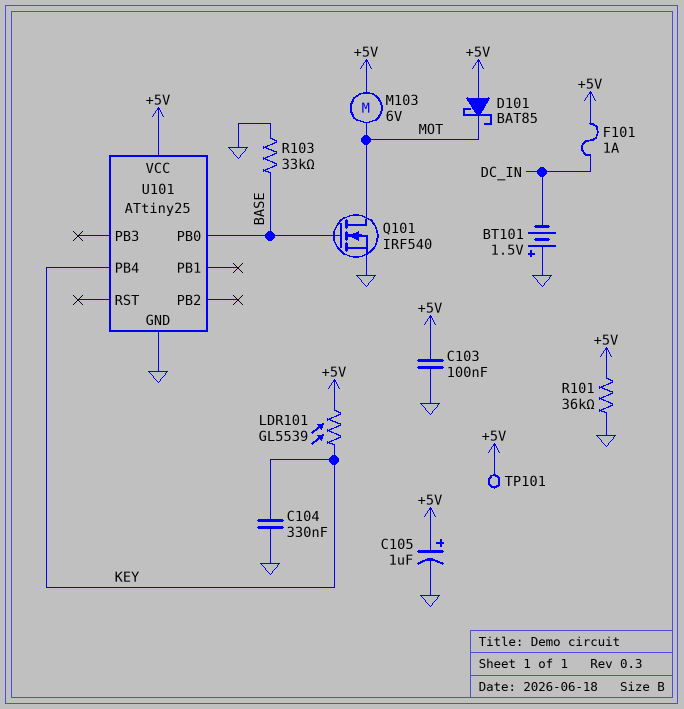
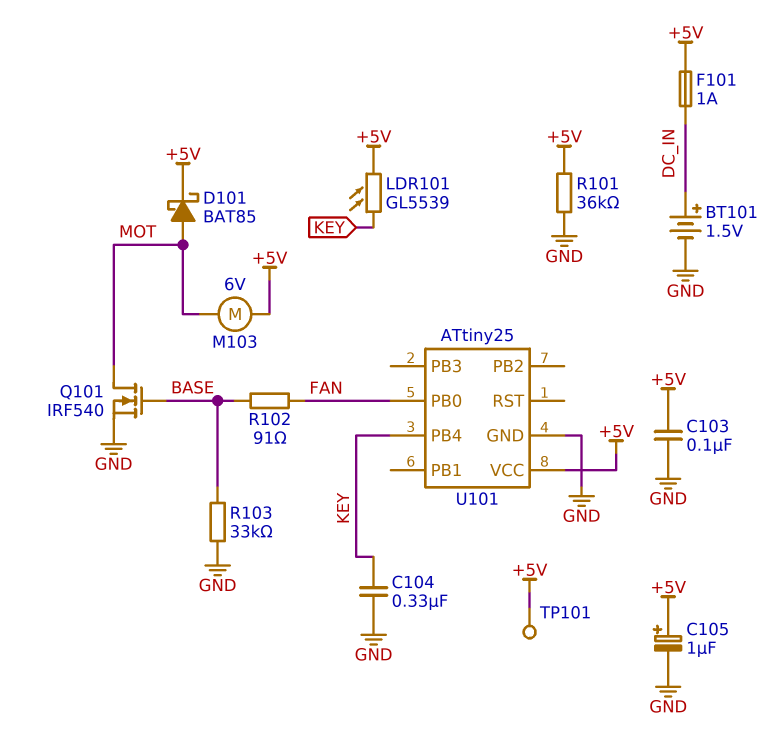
BT101: 1.5V (plus GND, minus DC_IN) -> 1.5V (plus DC_IN, minus GND)
D101: schottky BAT85 (A +5V, K MOT) -> schottky BAT85 (A MOT, K +5V)
R102: none -> 91 (BASE, FAN)
U101 pin PB0: BASE -> FAN

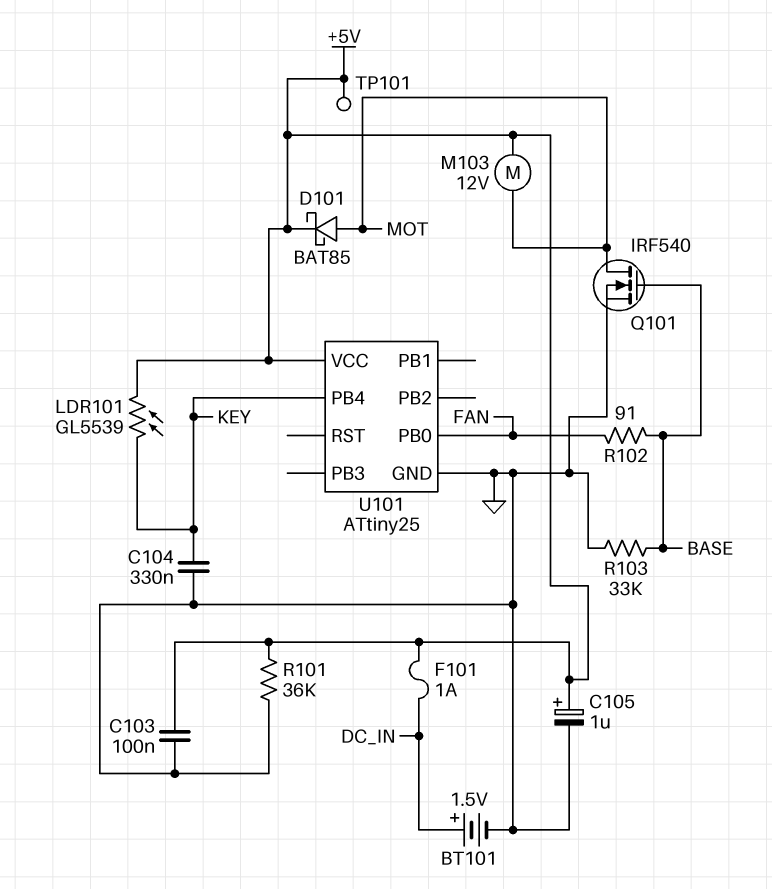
M103: motor 6V (+5V, MOT) -> motor 12V (+5V, MOT)

